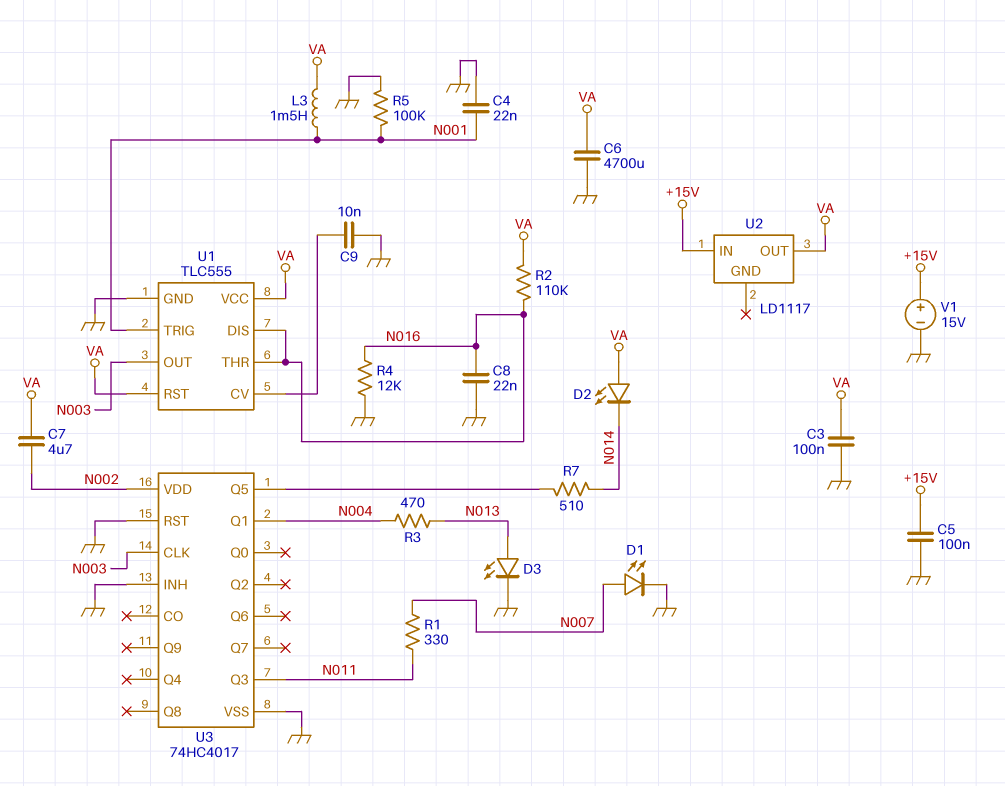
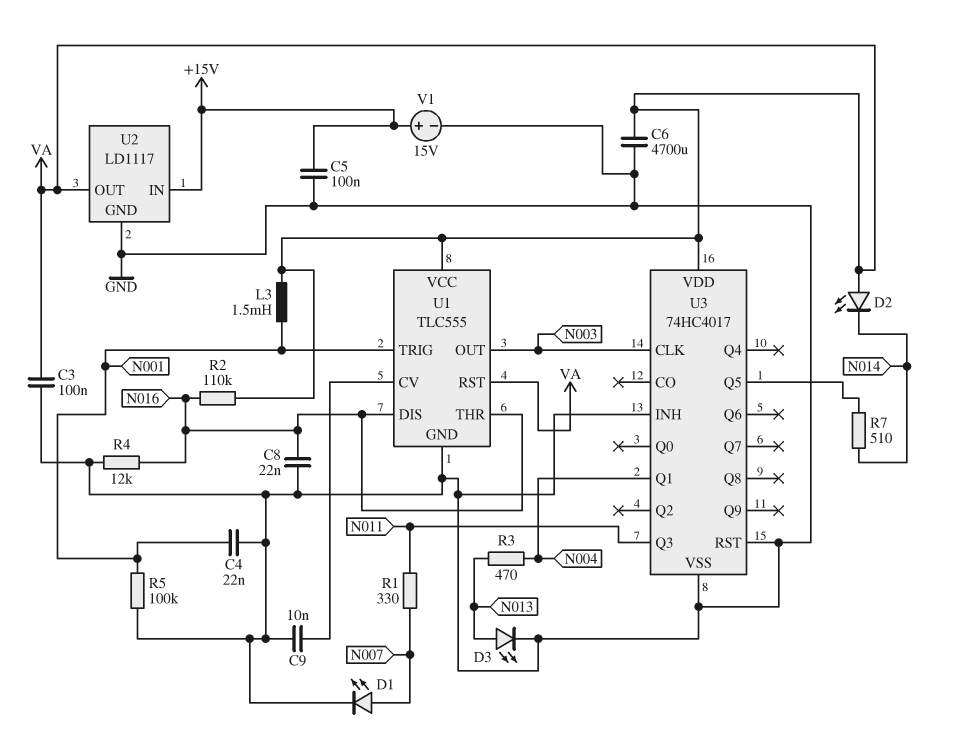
C7: 4.7uF (N002, VA) -> none
U2 pin GND: none -> GND
U3 pin VDD: N002 -> VA

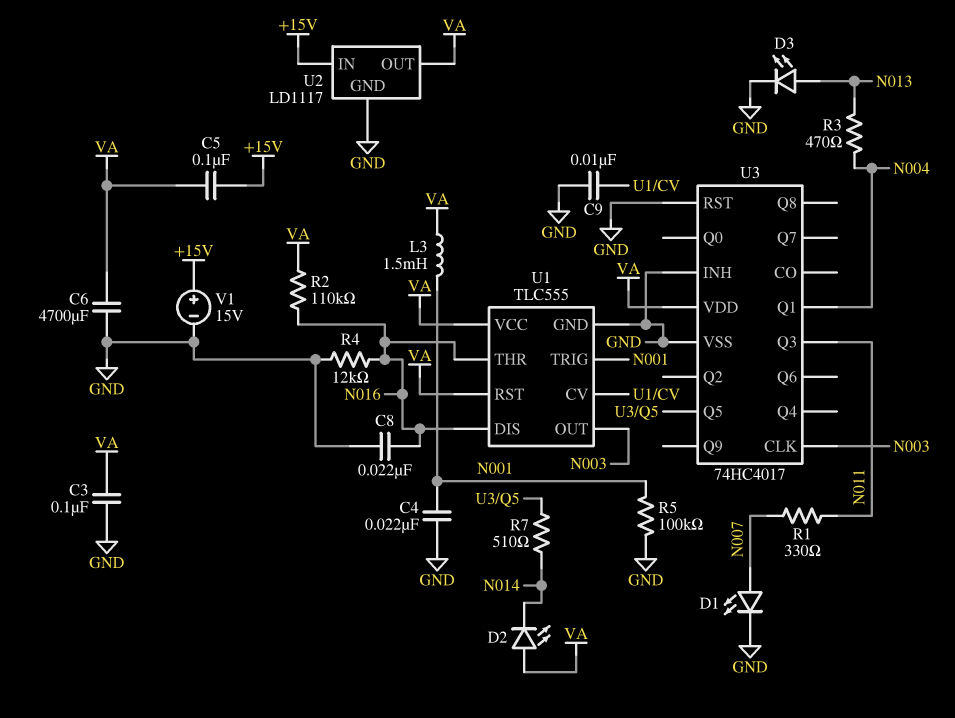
C5: 100nF (+15V, GND) -> 100nF (+15V, VA)

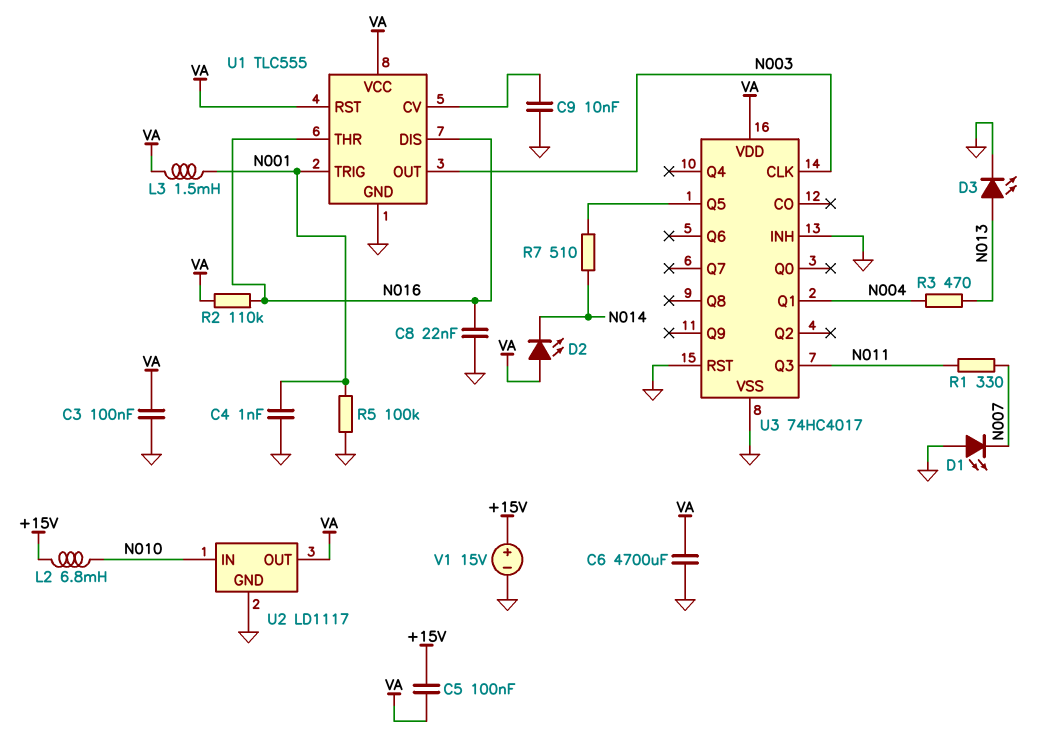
C4: 22nF (GND, N001) -> 1nF (GND, N001)
D1: LED (A N007, K GND) -> LED (A GND, K N007)
L2: none -> 6.8mH (+15V, N010)
R4: 12k (GND, N016) -> none
U2 pin IN: +15V -> N010

